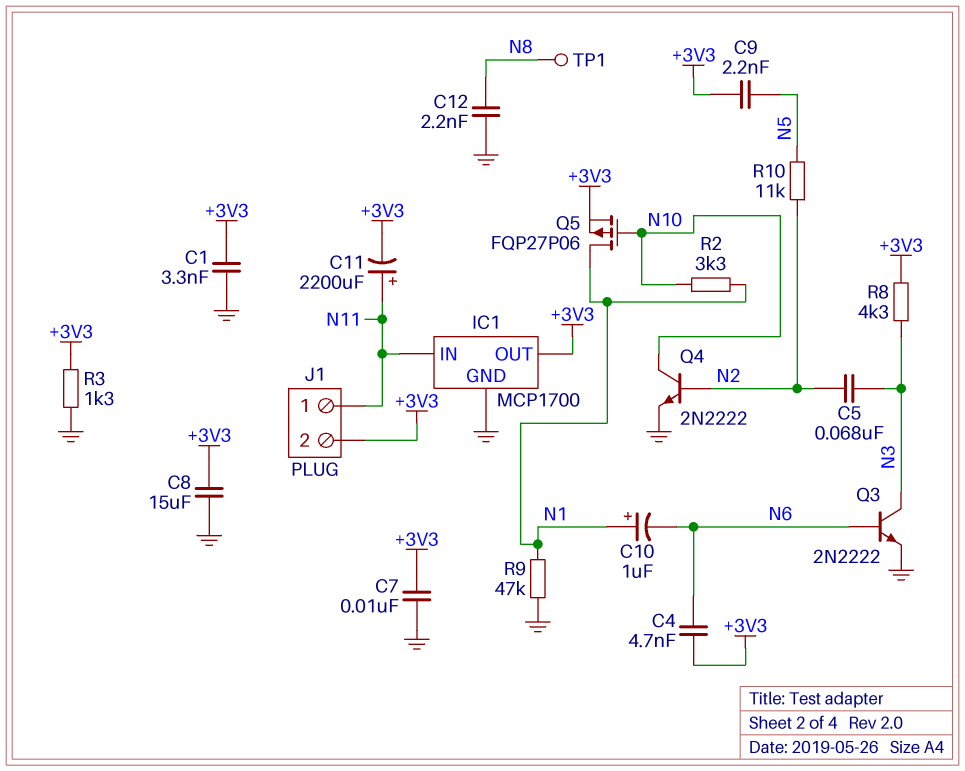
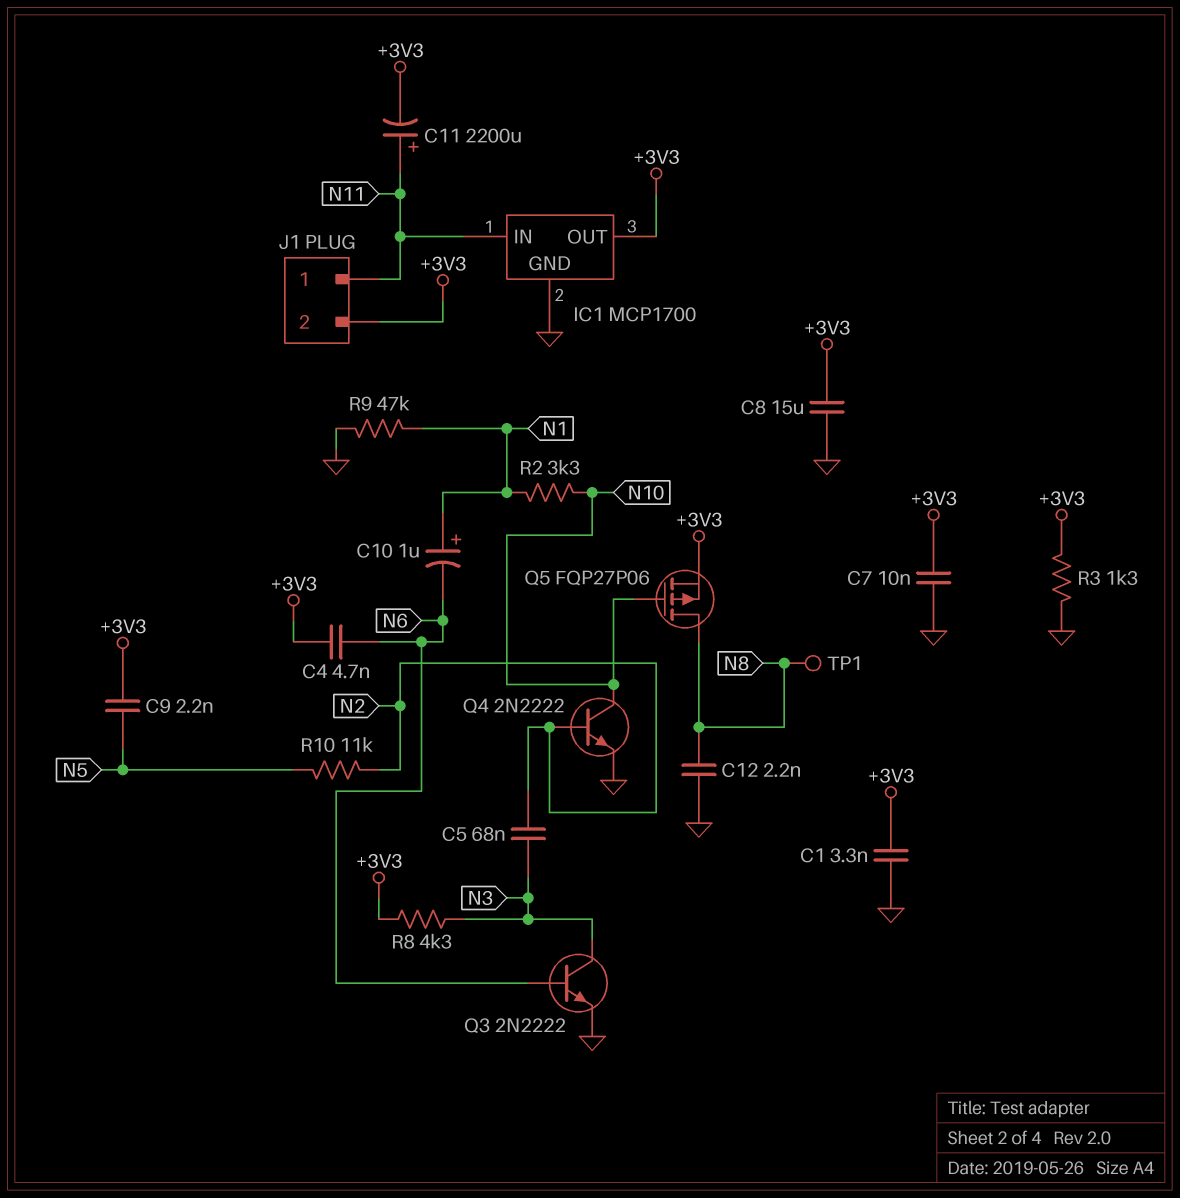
Q5: PMOS FQP27P06 (G N10, D N1, S +3V3) -> PMOS FQP27P06 (G N10, D N8, S +3V3)

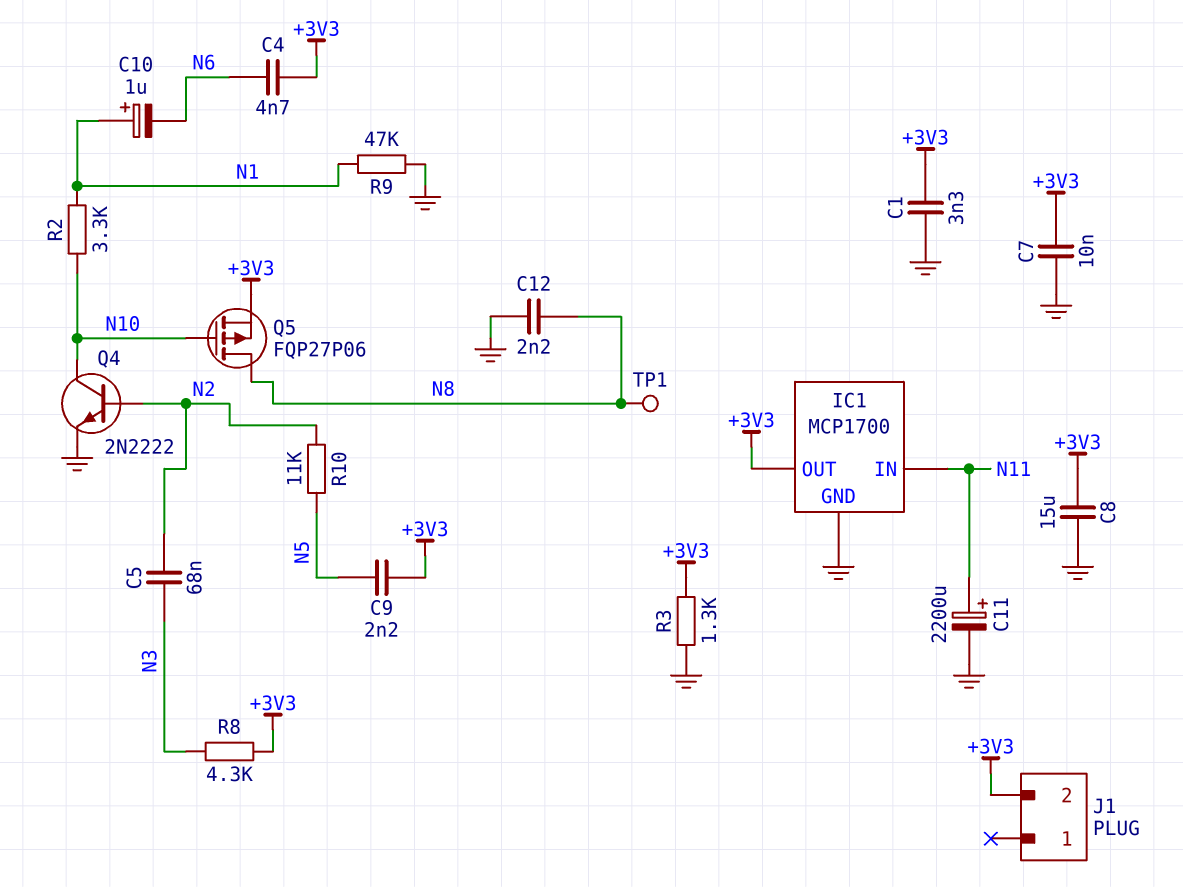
C11: 2200uF (plus N11, minus +3V3) -> 2200uF (plus N11, minus GND)
J1 pin 1: N11 -> none
Q3: NPN 2N2222 (B N6, C N3, E GND) -> none

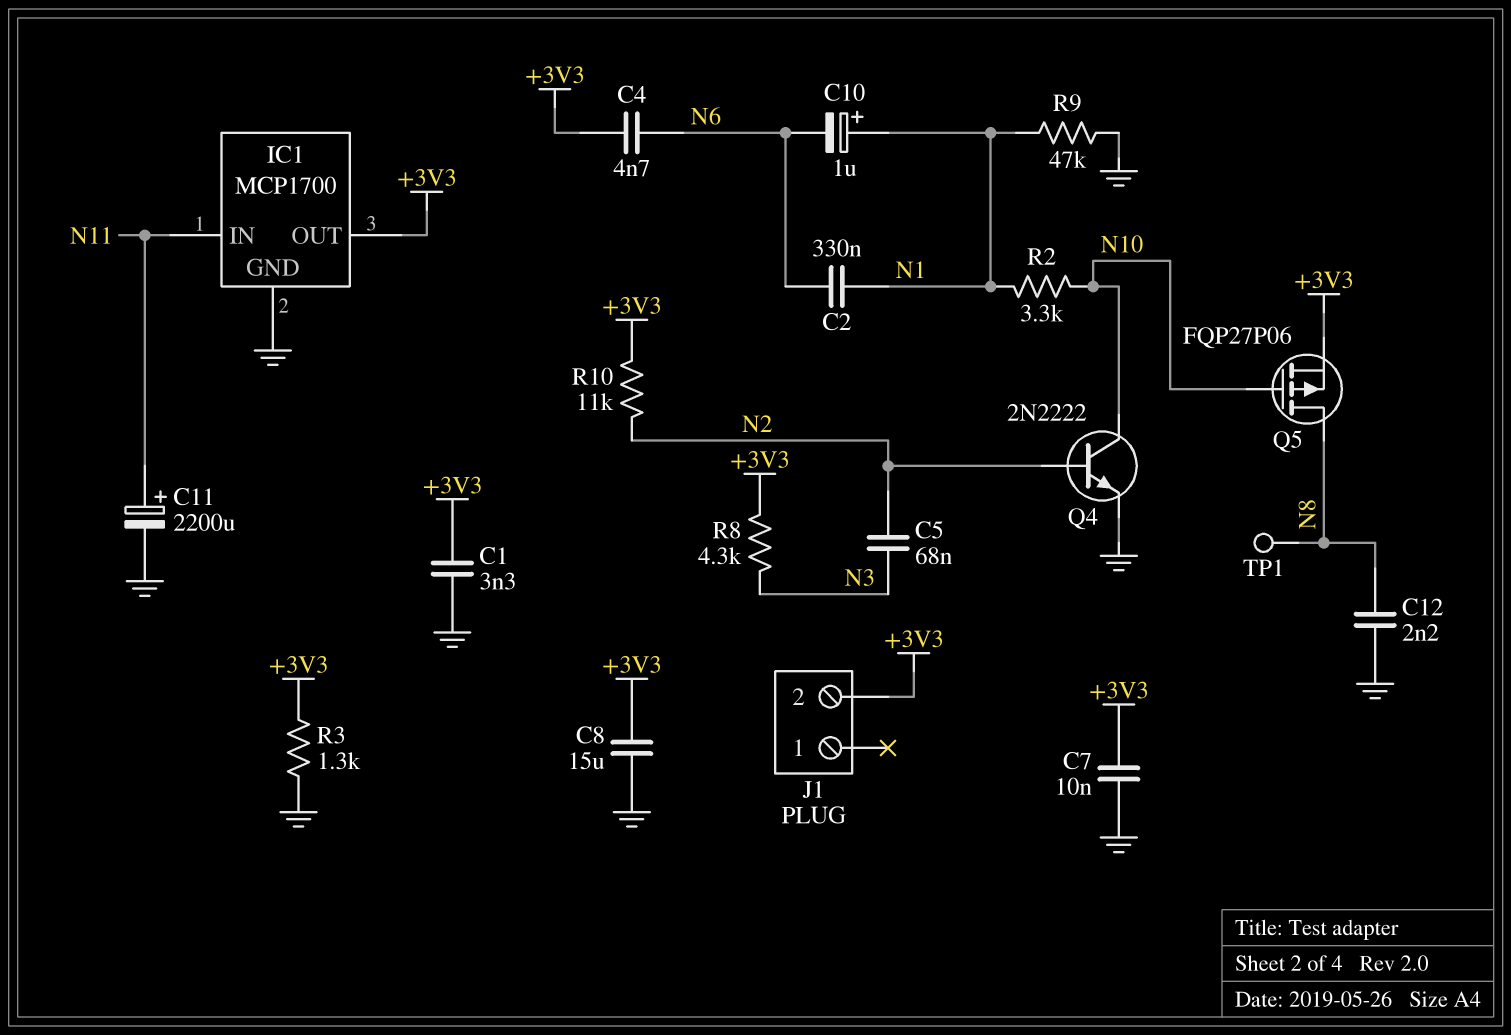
C2: none -> 330nF (N1, N6)
C9: 2.2nF (+3V3, N5) -> none
R10: 11k (N2, N5) -> 11k (+3V3, N2)

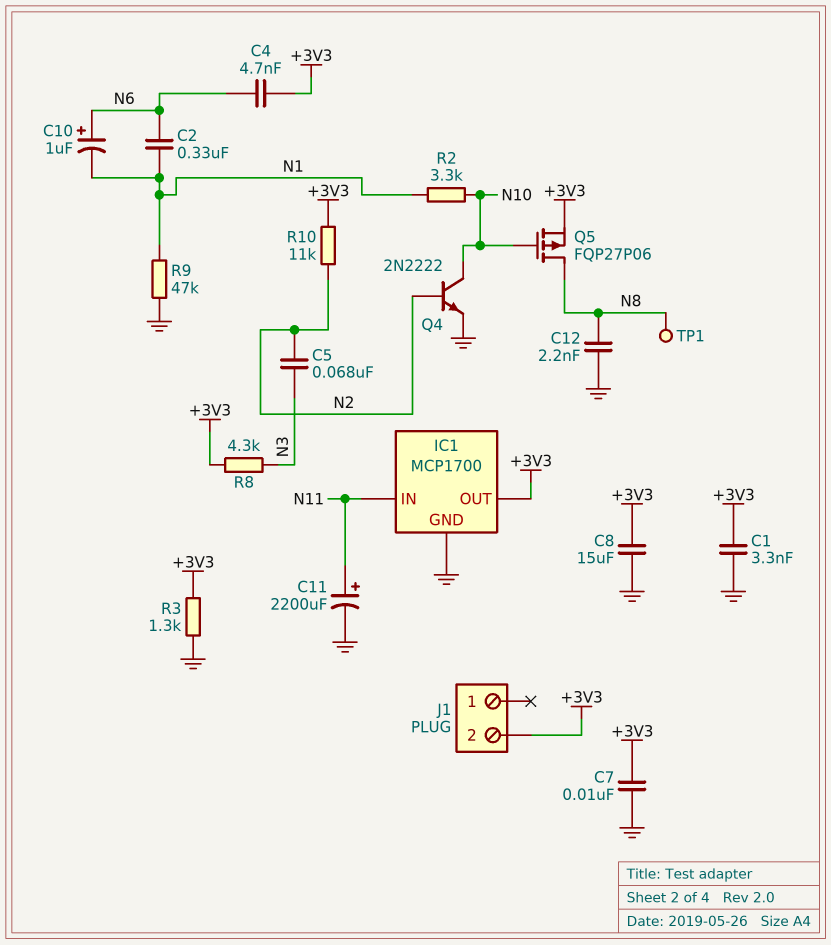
C10: 1uF (plus N1, minus N6) -> 1uF (plus N6, minus N1)

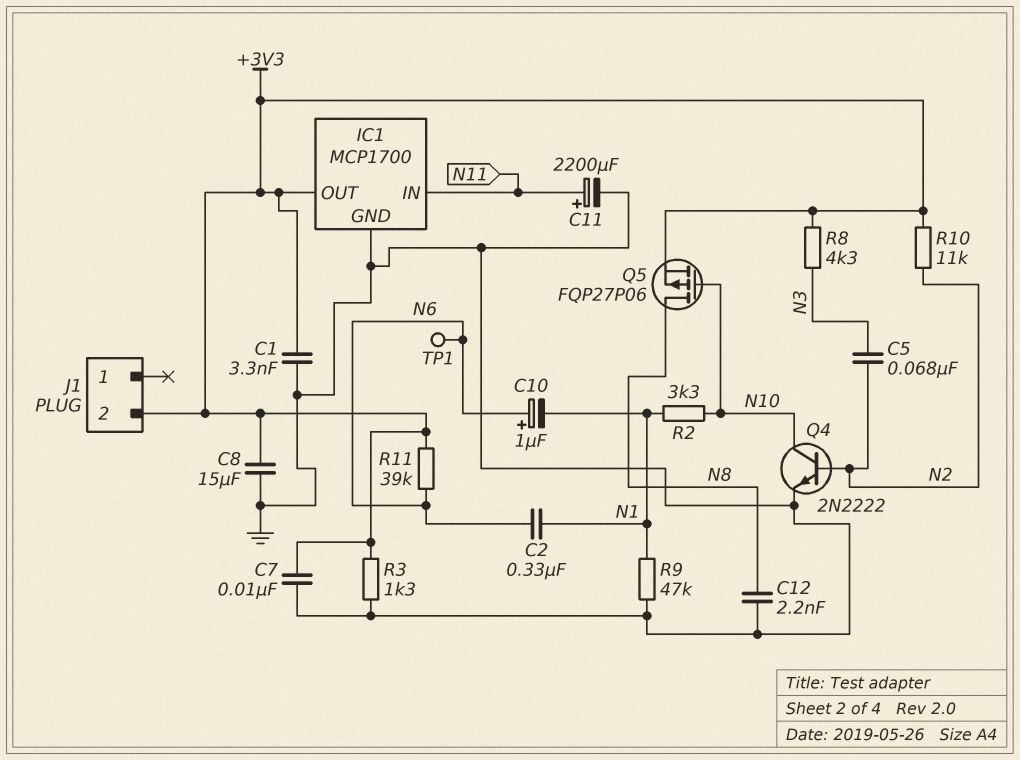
C4: 4.7nF (+3V3, N6) -> none
R11: none -> 39k (+3V3, N6)
TP1: test point (N8) -> test point (N6)

